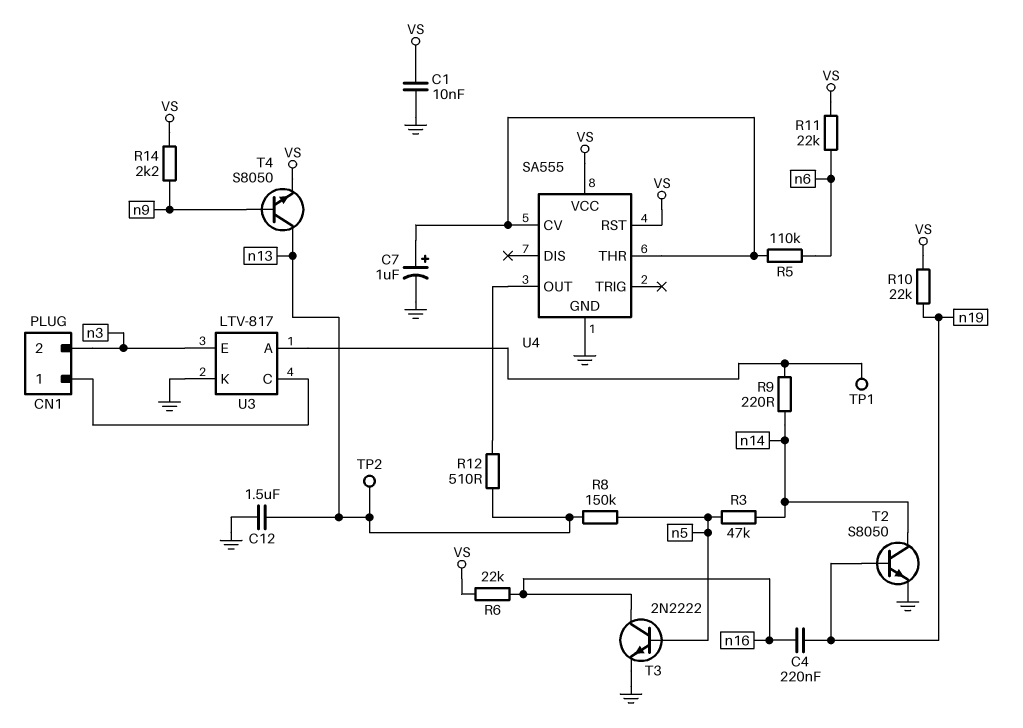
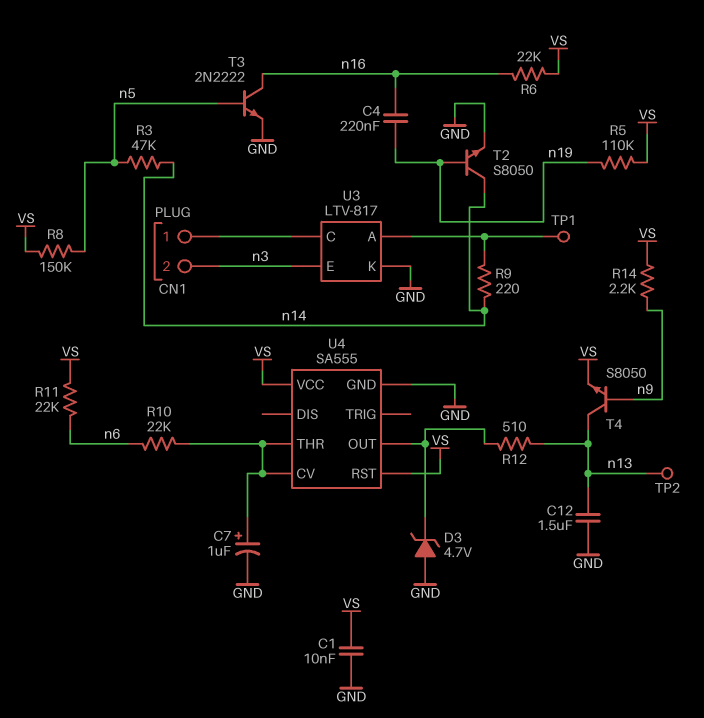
D3: none -> zener 4.7V (A GND, K U4/OUT)
R5: 110k (U4/CV, n6) -> 110k (VS, n19)
R8: 150k (n5, n13) -> 150k (VS, n5)
R10: 22k (VS, n19) -> 22k (U4/CV, n6)

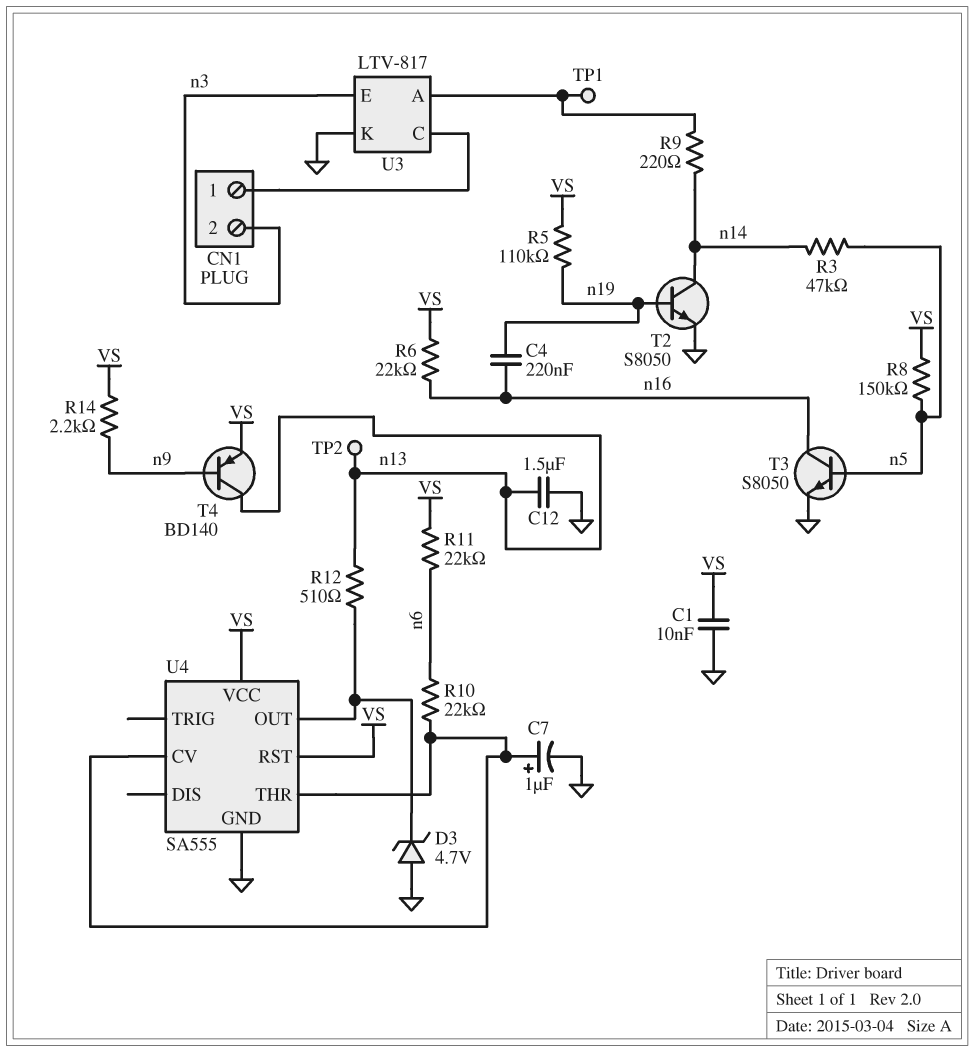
T3: NPN 2N2222 (B n5, C n16, E GND) -> NPN S8050 (B n5, C n16, E GND)
T4: NPN S8050 (B n9, C n13, E VS) -> PNP BD140 (B n9, C n13, E VS)

